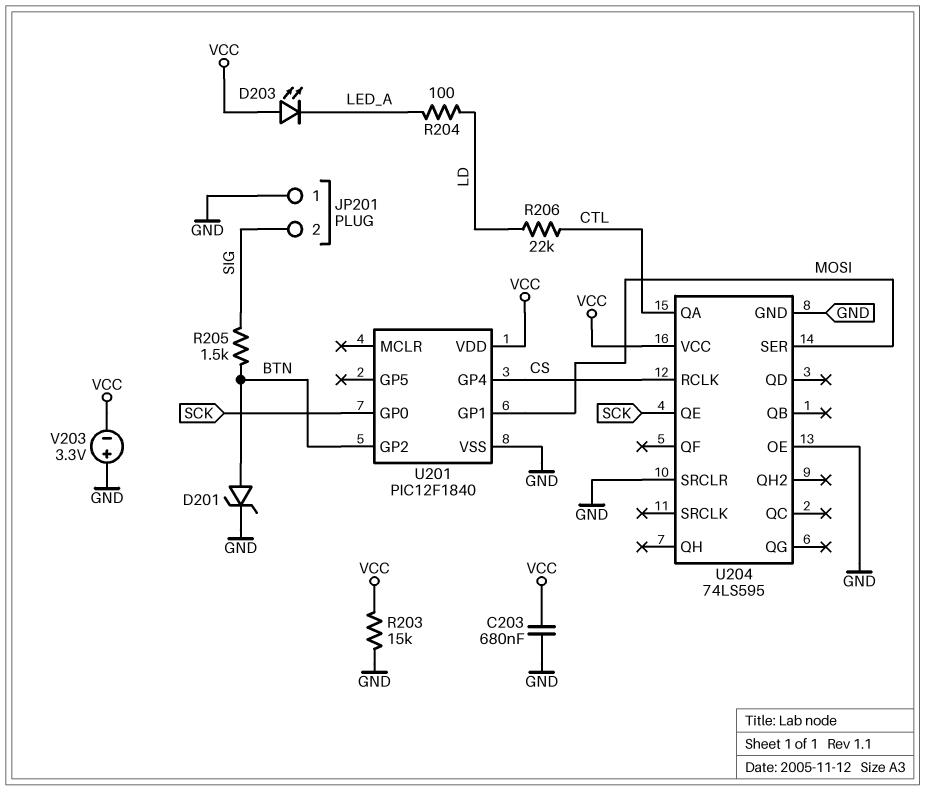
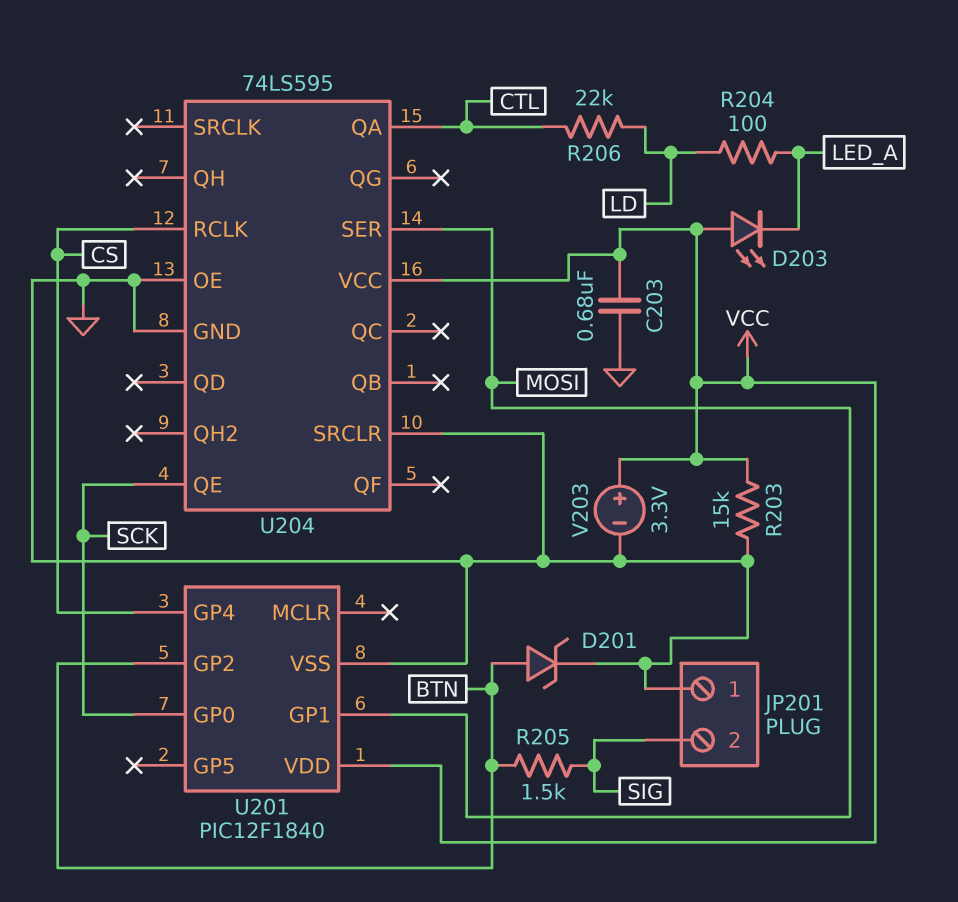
V203: 3.3V (plus GND, minus VCC) -> 3.3V (plus VCC, minus GND)

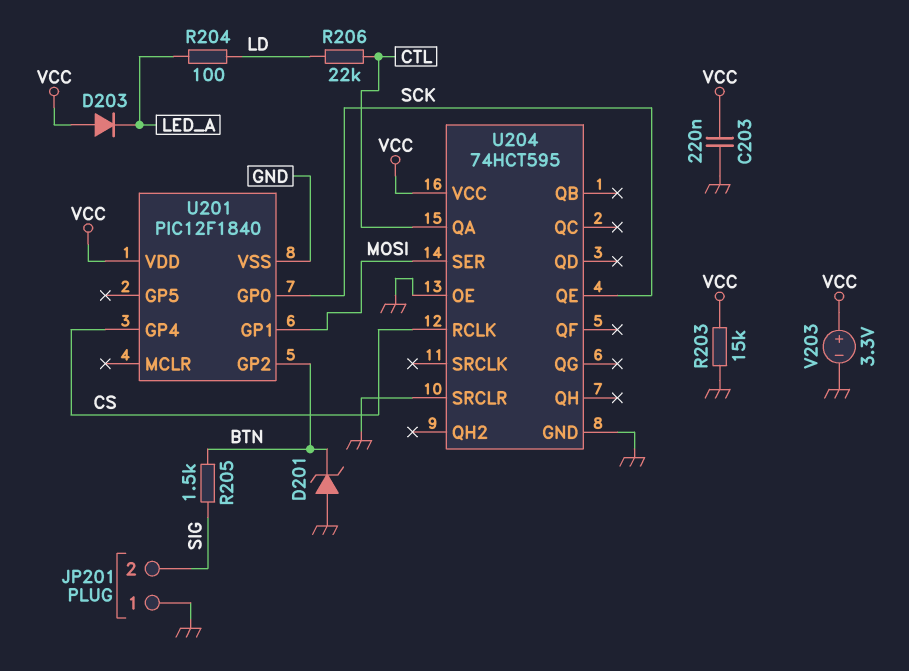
C203: 680nF (GND, VCC) -> 220nF (GND, VCC)
D201: zener (A BTN, K GND) -> zener (A GND, K BTN)
D203: LED (A VCC, K LED_A) -> diode (A VCC, K LED_A)
U204: 74LS595 -> 74HCT595

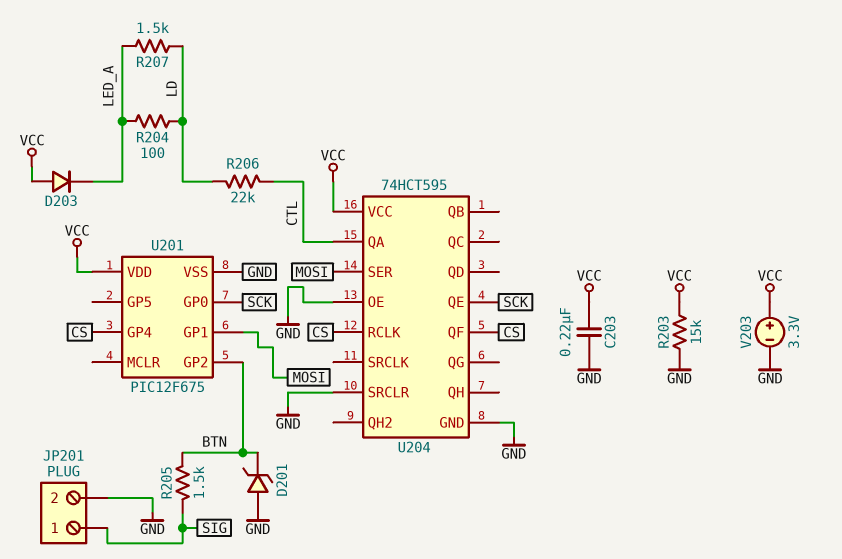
JP201 pin 1: GND -> SIG
JP201 pin 2: SIG -> GND
R207: none -> 1.5k (LD, LED_A)
U201: PIC12F1840 -> PIC12F675
U204 pin QF: none -> CS

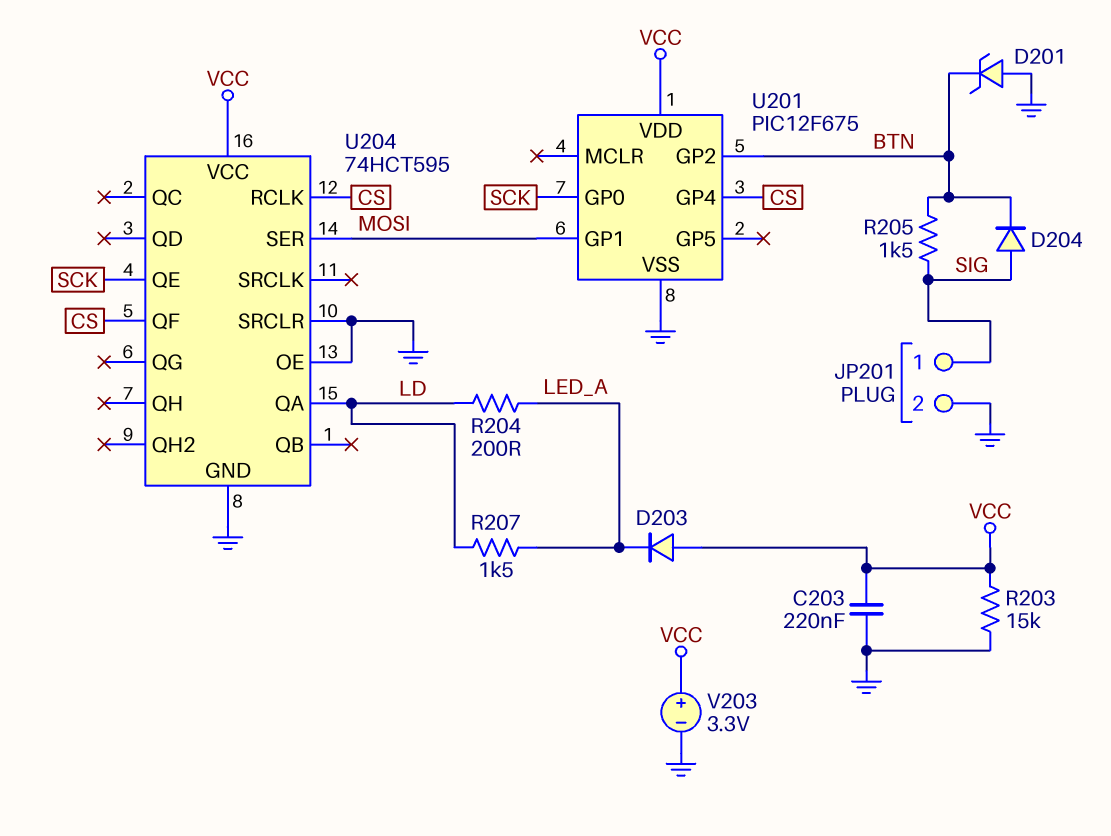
D204: none -> diode (A SIG, K BTN)
R204: 100 (LD, LED_A) -> 200 (LD, LED_A)
R206: 22k (CTL, LD) -> none
U204 pin QA: CTL -> LD

